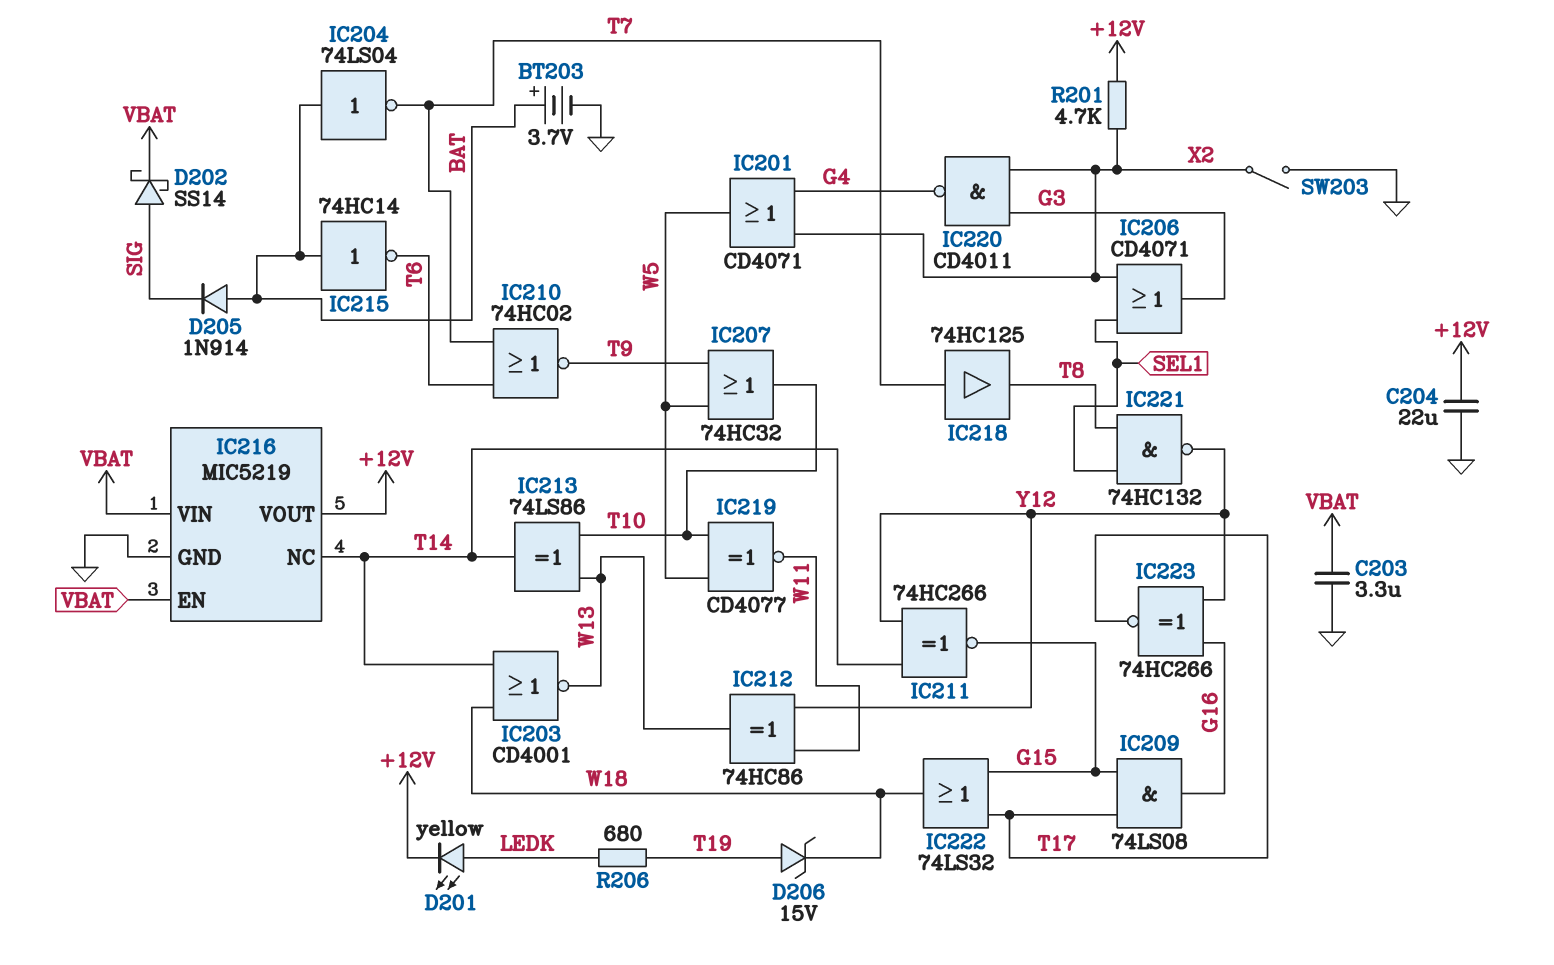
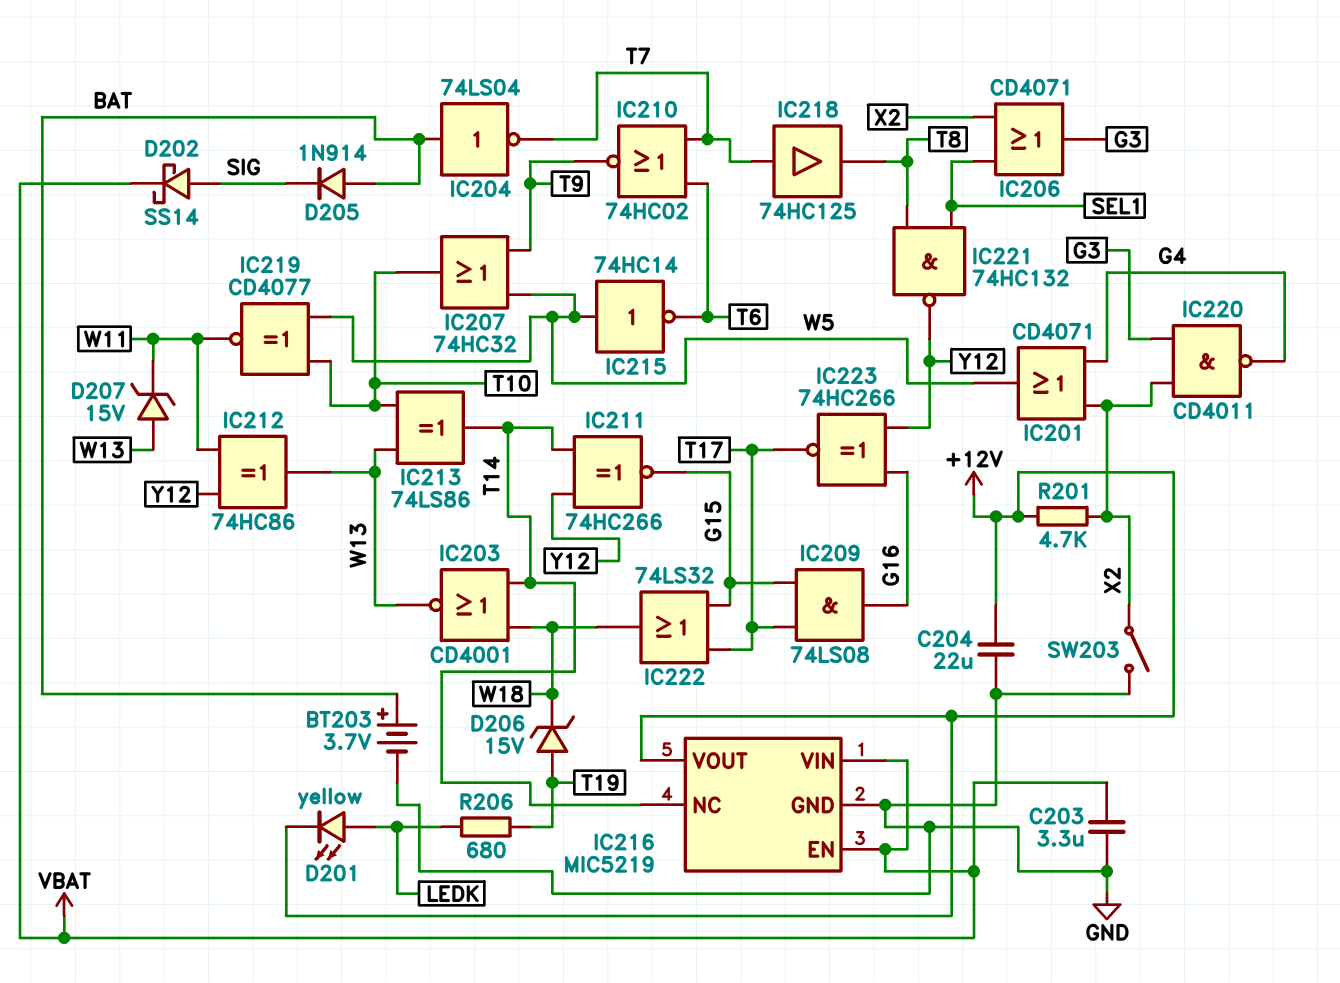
D207: none -> zener 15V (A W13, K W11)
IC215: NOT 74HC14 (in BAT, out T6) -> NOT 74HC14 (in W5, out T6)

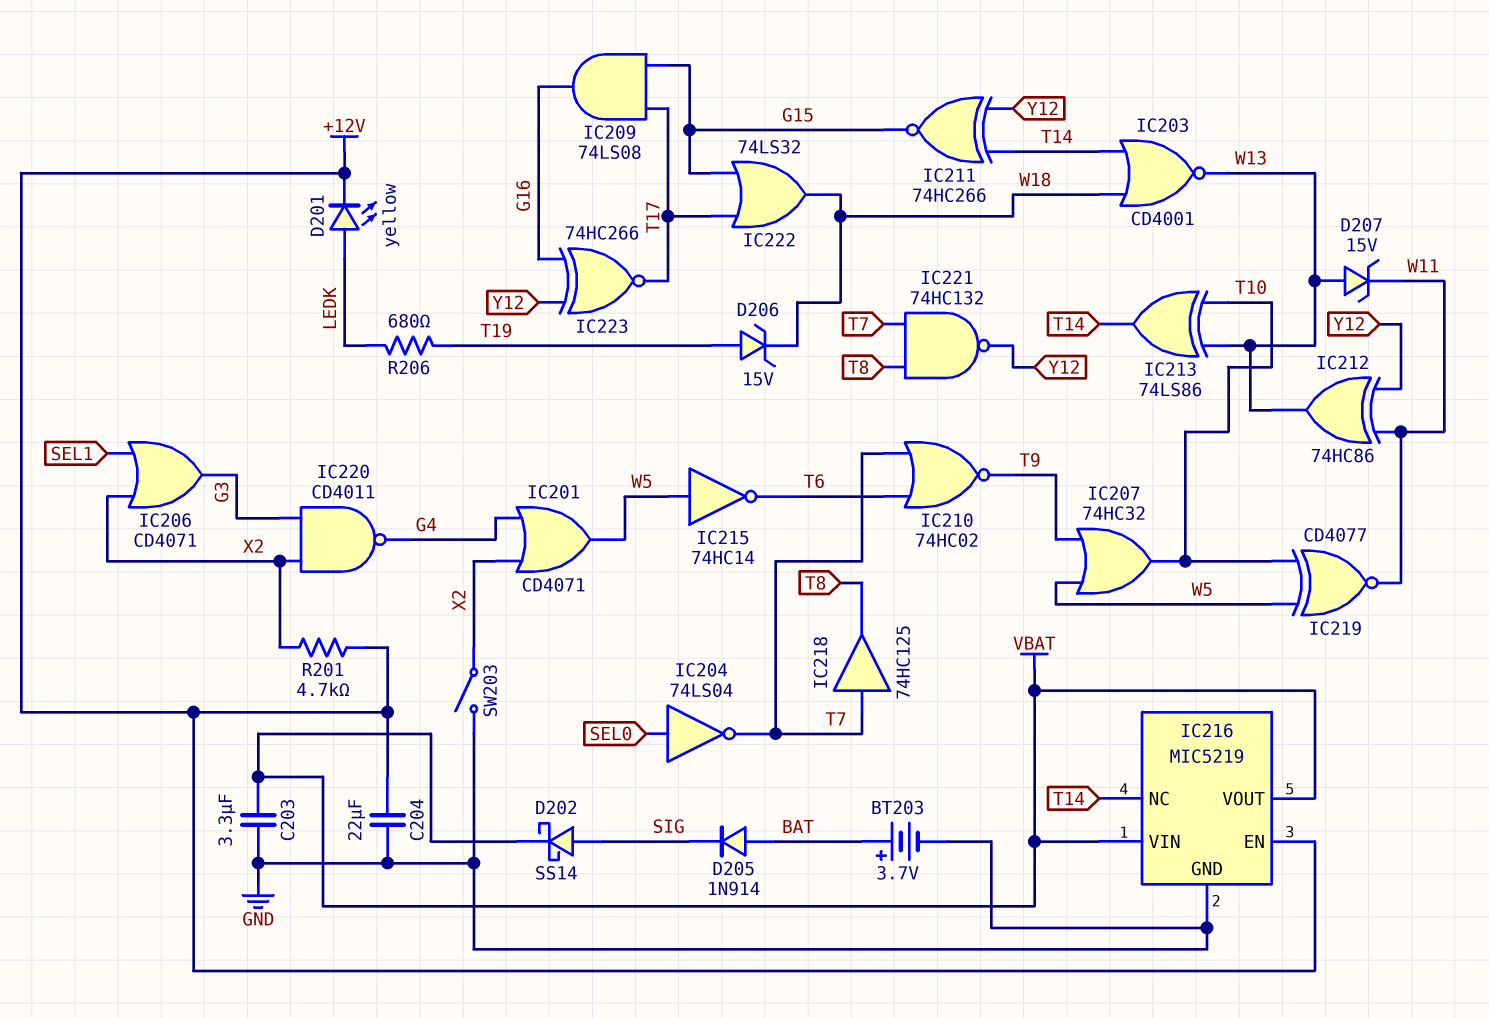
IC204: NOT 74LS04 (in BAT, out T7) -> NOT 74LS04 (in SEL0, out T7)
IC216 pin EN: VBAT -> +12V
IC216 pin VOUT: +12V -> VBAT
IC221: NAND 74HC132 (in SEL1, in T8, out Y12) -> NAND 74HC132 (in T7, in T8, out Y12)

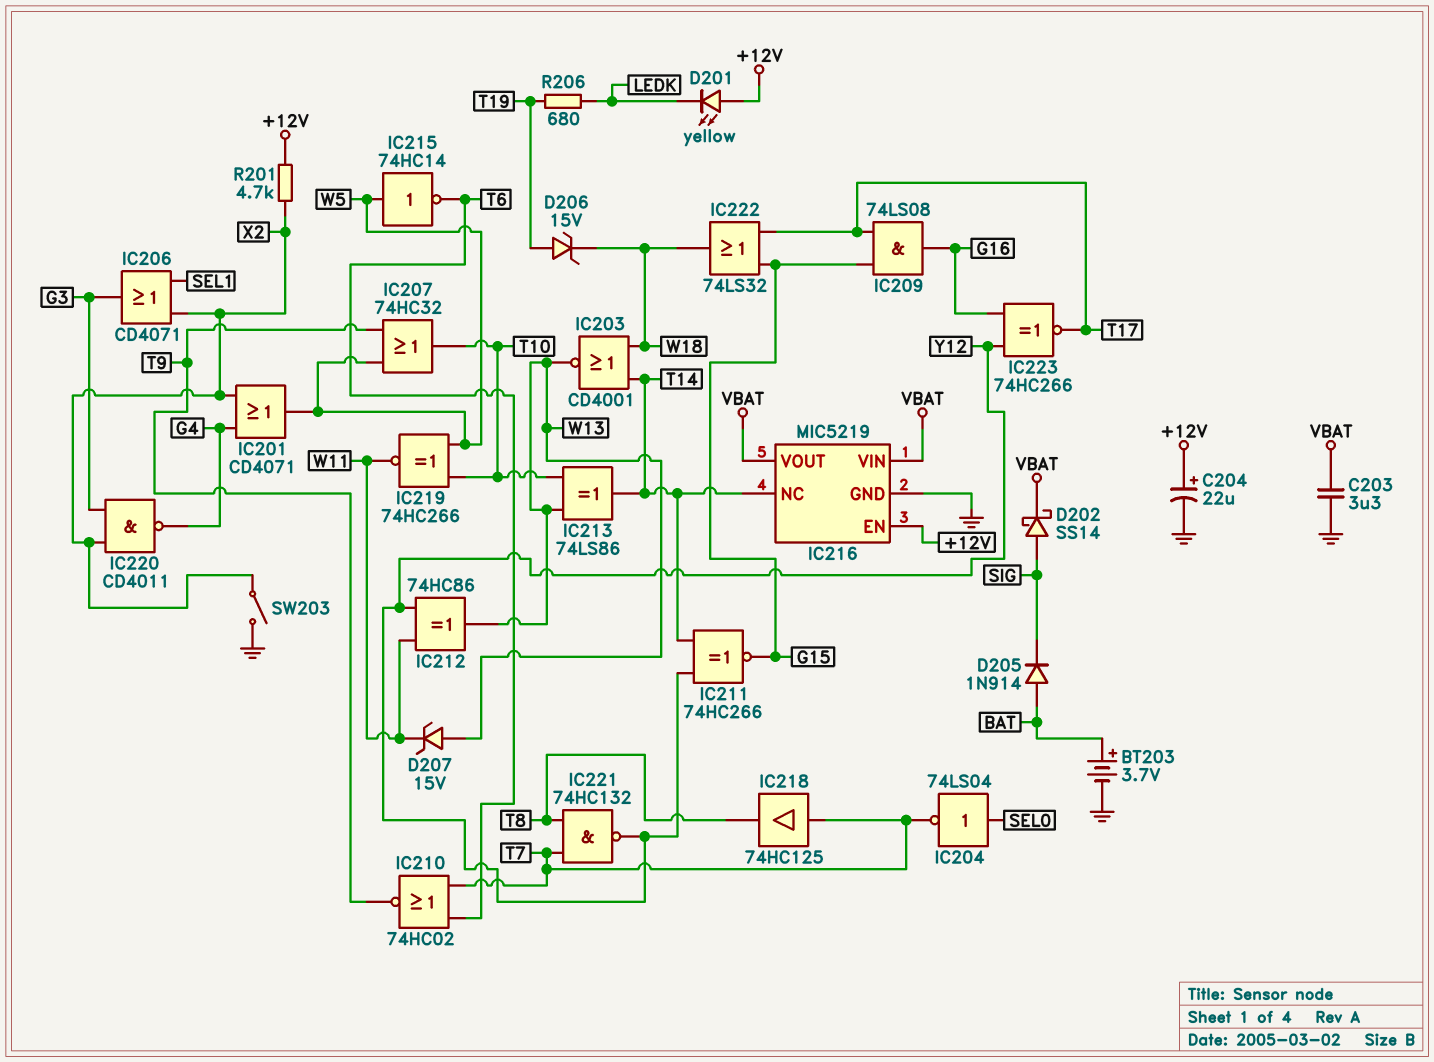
C204: 22uF (+12V, GND) -> 22uF (plus +12V, minus GND)
D201: LED yellow (A LEDK, K +12V) -> LED yellow (A +12V, K LEDK)
IC219: XNOR CD4077 (in T10, in W5, out W11) -> XNOR 74HC266 (in T10, in W5, out W11)

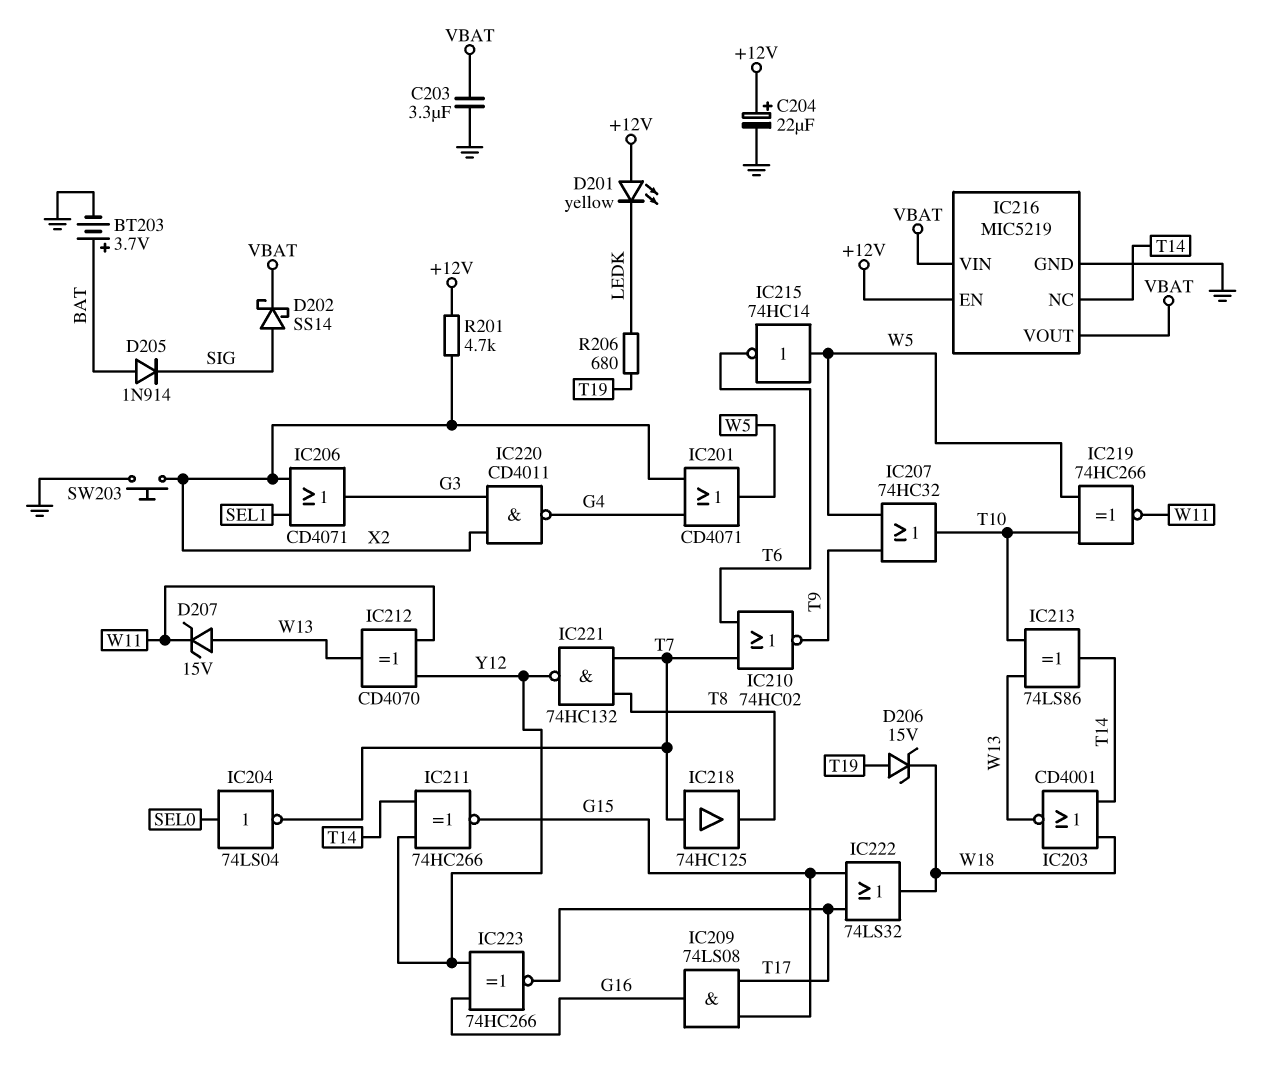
IC212: XOR 74HC86 (in W11, in Y12, out W13) -> XOR CD4070 (in W11, in Y12, out W13)
SW203: switch (GND, X2) -> button (GND, X2)

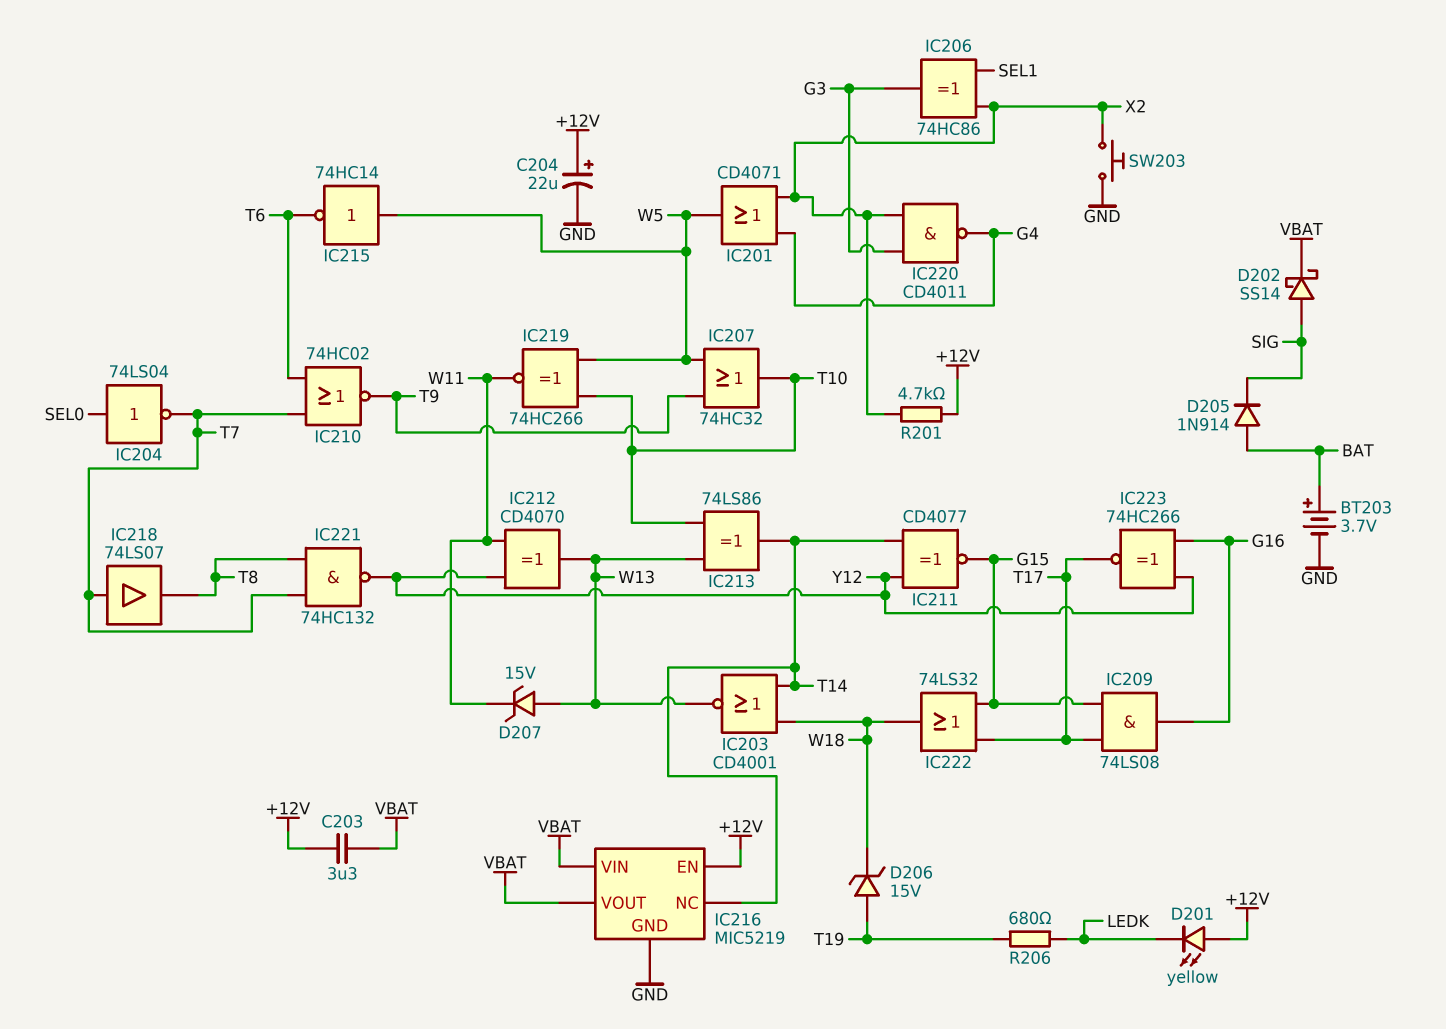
C203: 3.3uF (GND, VBAT) -> 3.3uF (+12V, VBAT)
IC206: OR CD4071 (in SEL1, in X2, out G3) -> XOR 74HC86 (in SEL1, in X2, out G3)
IC211: XNOR 74HC266 (in T14, in Y12, out G15) -> XNOR CD4077 (in T14, in Y12, out G15)
IC218: buffer 74HC125 (in T7, out T8) -> buffer 74LS07 (in T7, out T8)

